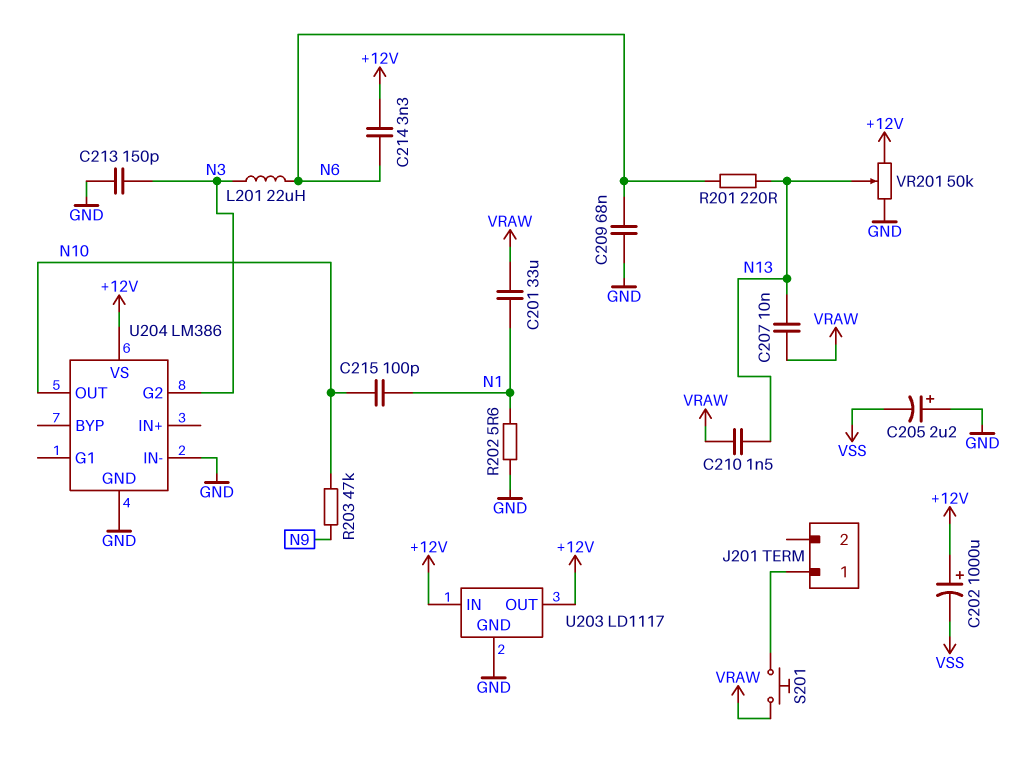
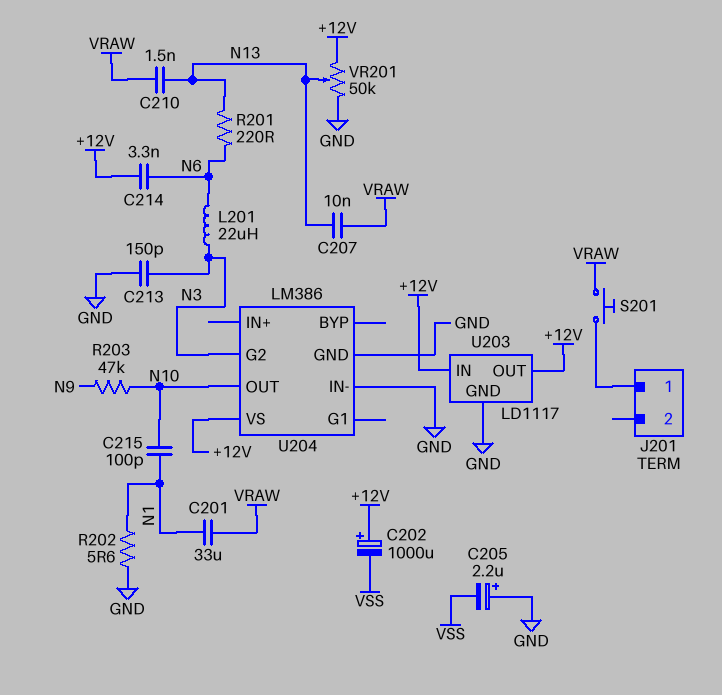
C209: 68nF (GND, N6) -> none

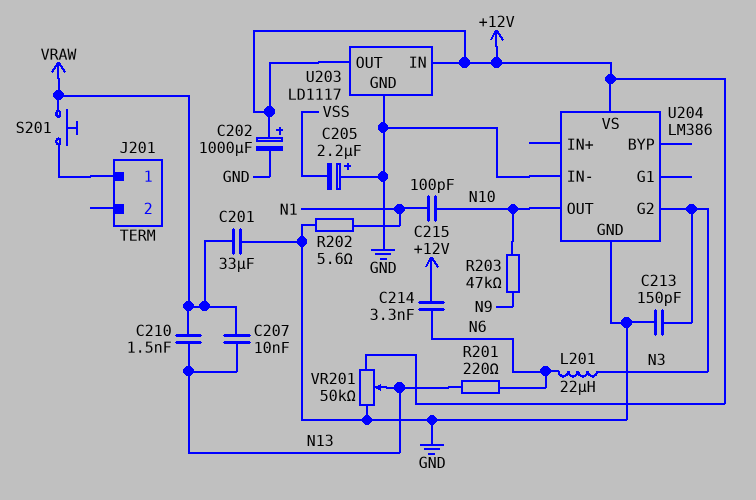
C201: 33uF (N1, VRAW) -> 33uF (GND, VRAW)
C202: 1000uF (plus +12V, minus VSS) -> 1000uF (plus +12V, minus GND)

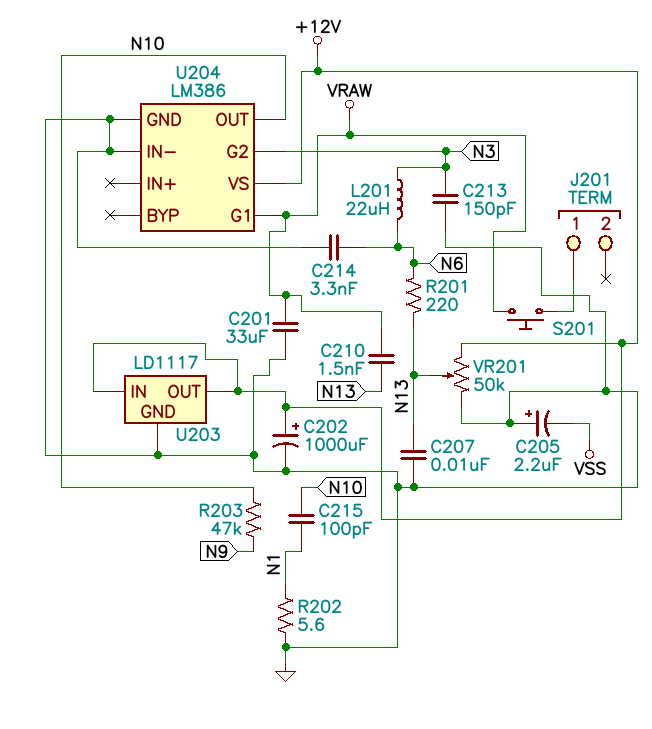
C207: 10nF (N13, VRAW) -> 10nF (GND, N13)
C214: 3.3nF (+12V, N6) -> 3.3nF (GND, N6)
U204 pin G1: none -> VRAW

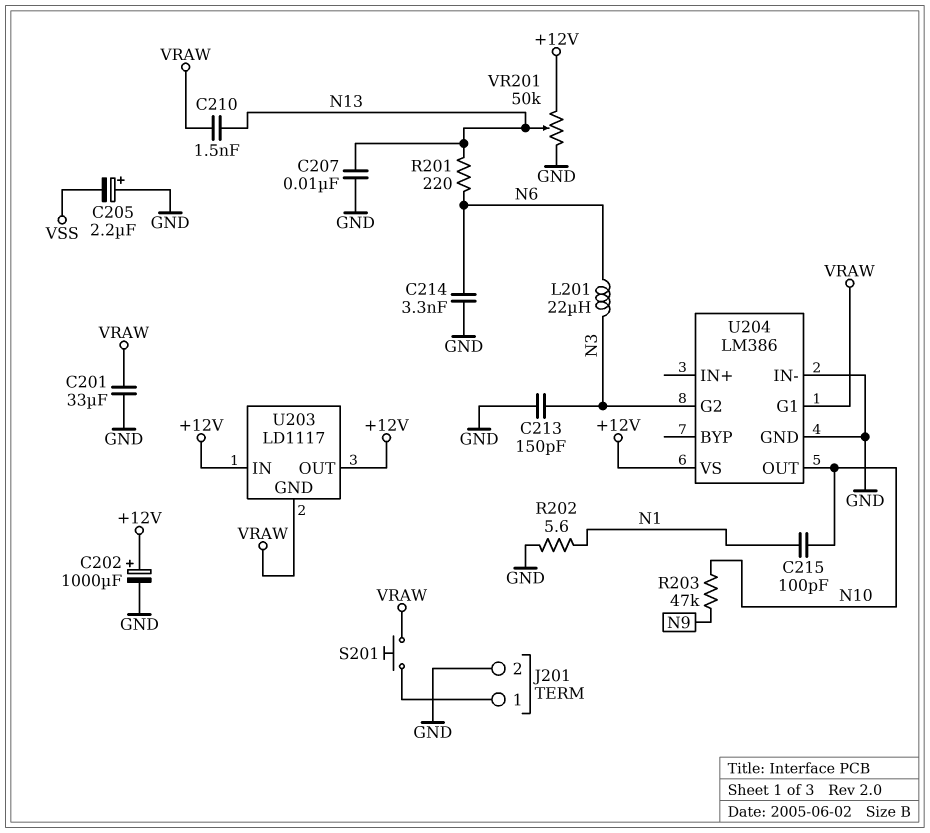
J201 pin 2: none -> GND
U203 pin GND: GND -> VRAW

